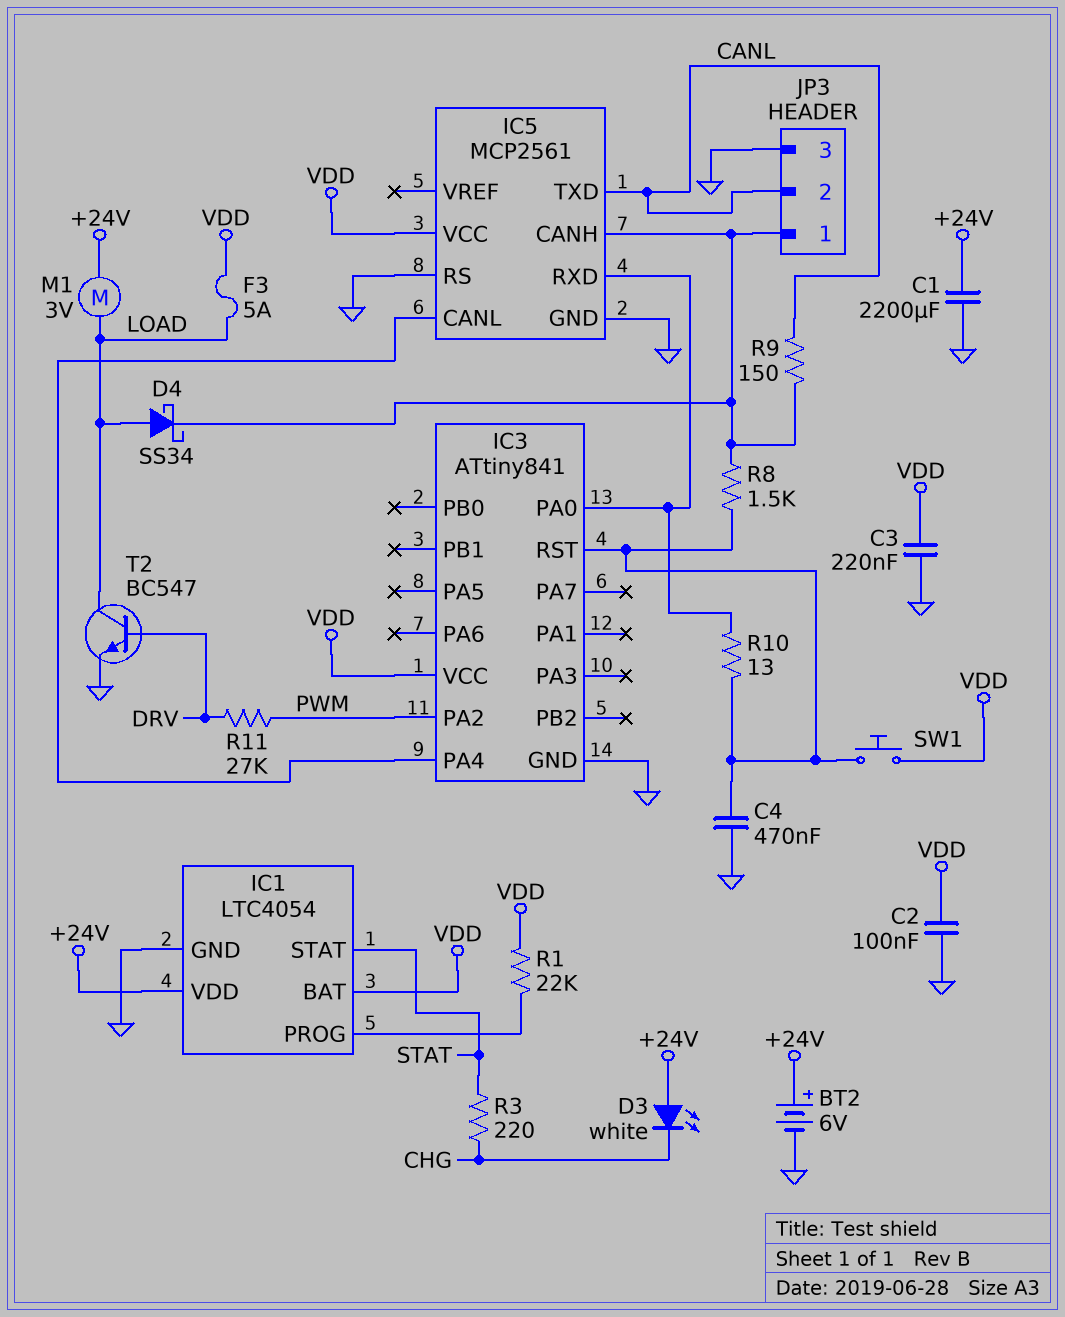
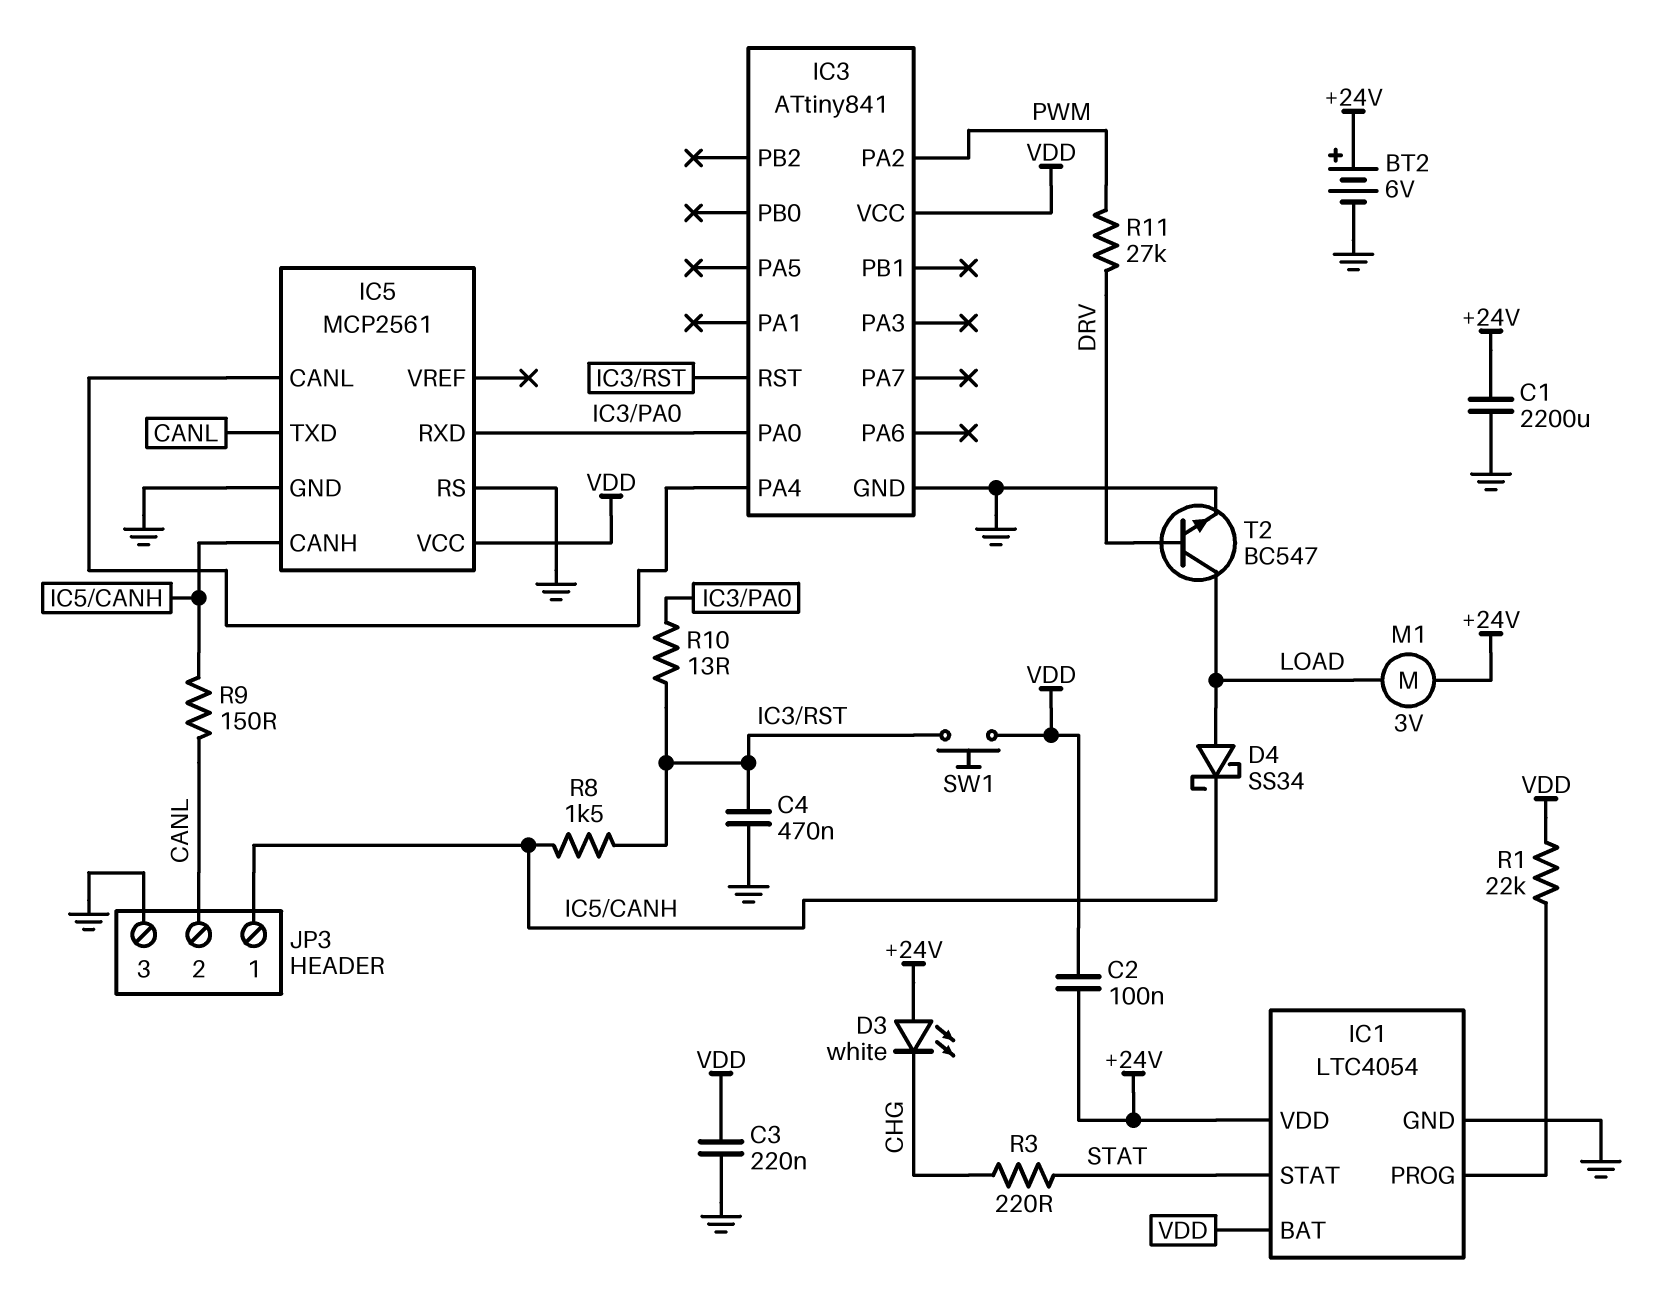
C2: 100nF (GND, VDD) -> 100nF (+24V, VDD)
F3: 5A (LOAD, VDD) -> none

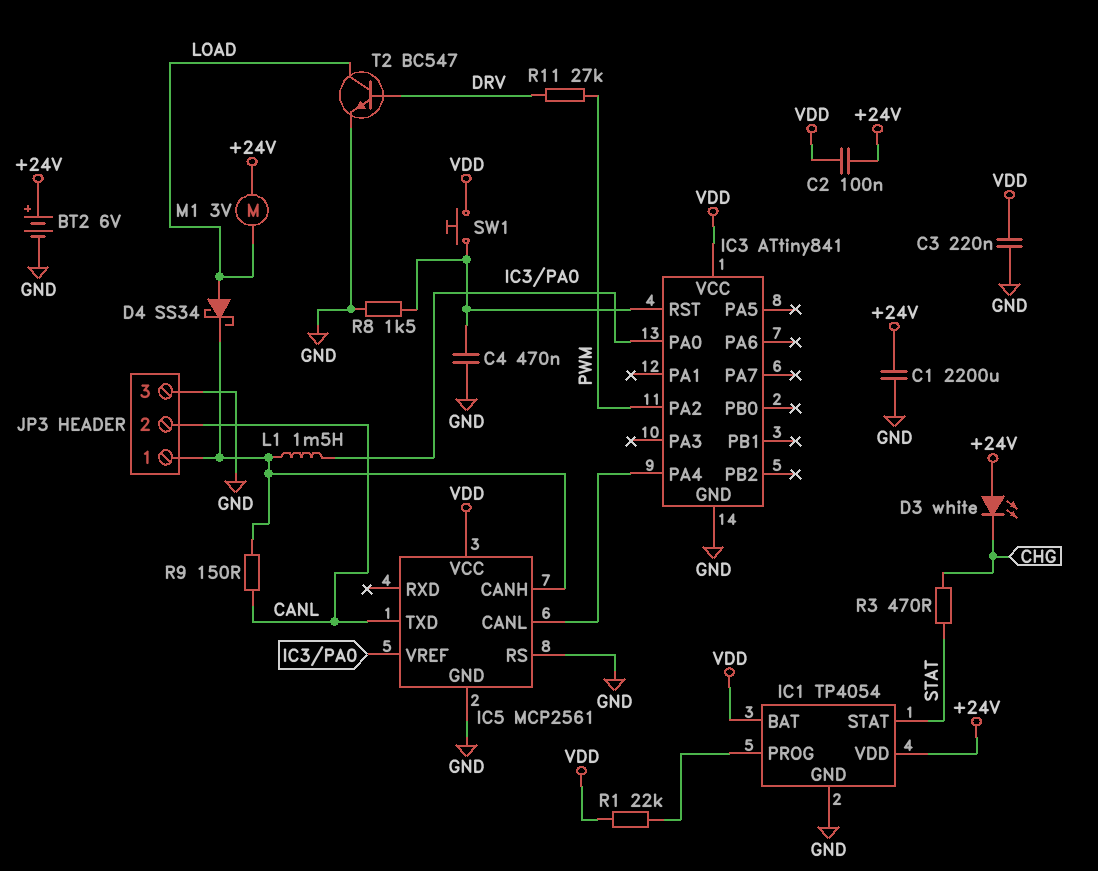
IC1: LTC4054 -> TP4054
IC5 pin RXD: IC3/PA0 -> none
IC5 pin VREF: none -> IC3/PA0
L1: none -> 1.5mH (IC3/PA0, IC5/CANH)
R3: 220 (CHG, STAT) -> 470 (CHG, STAT)
R8: 1.5k (IC3/RST, IC5/CANH) -> 1.5k (GND, IC3/RST)
R10: 13 (IC3/PA0, IC3/RST) -> none

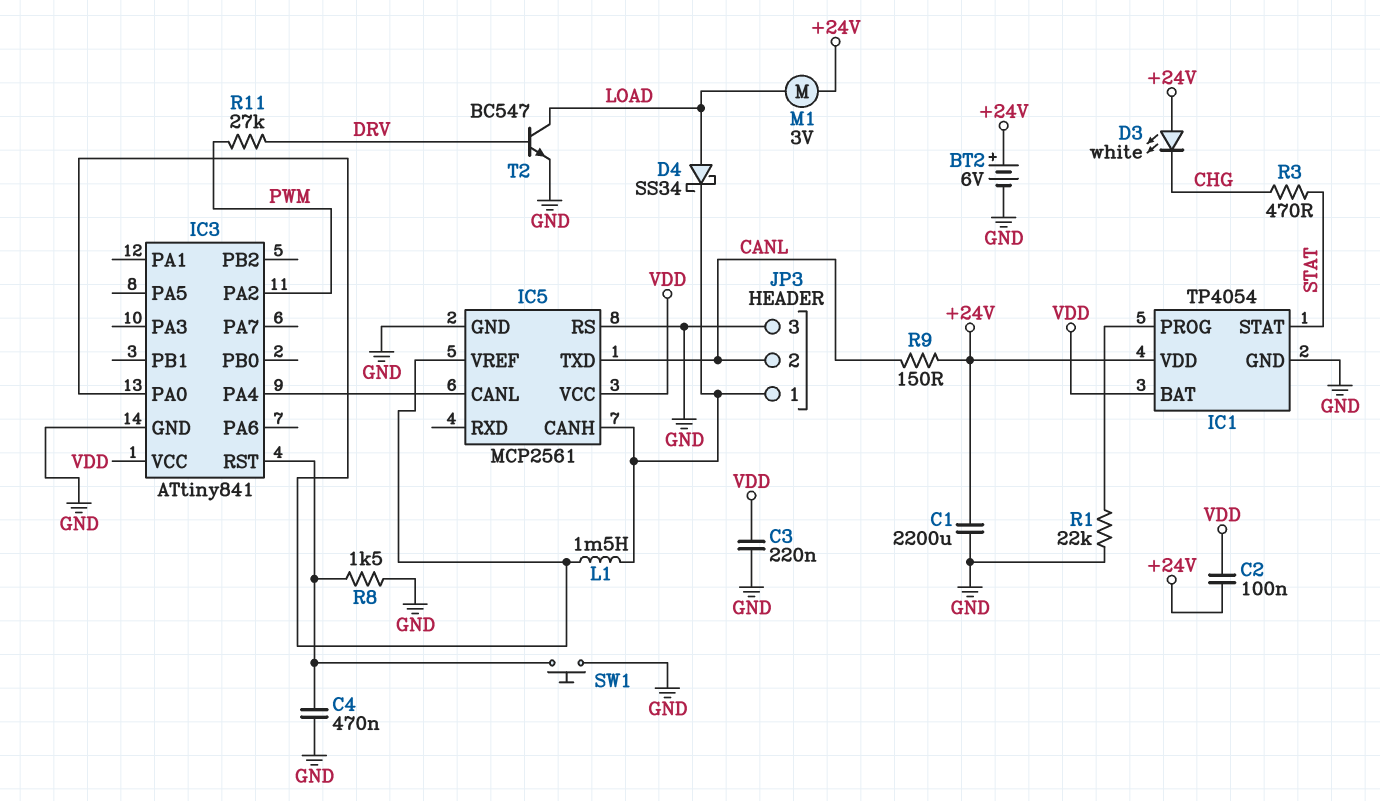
R1: 22k (IC1/PROG, VDD) -> 22k (GND, IC1/PROG)
R9: 150 (CANL, IC5/CANH) -> 150 (+24V, CANL)
SW1: button (IC3/RST, VDD) -> button (GND, IC3/RST)

